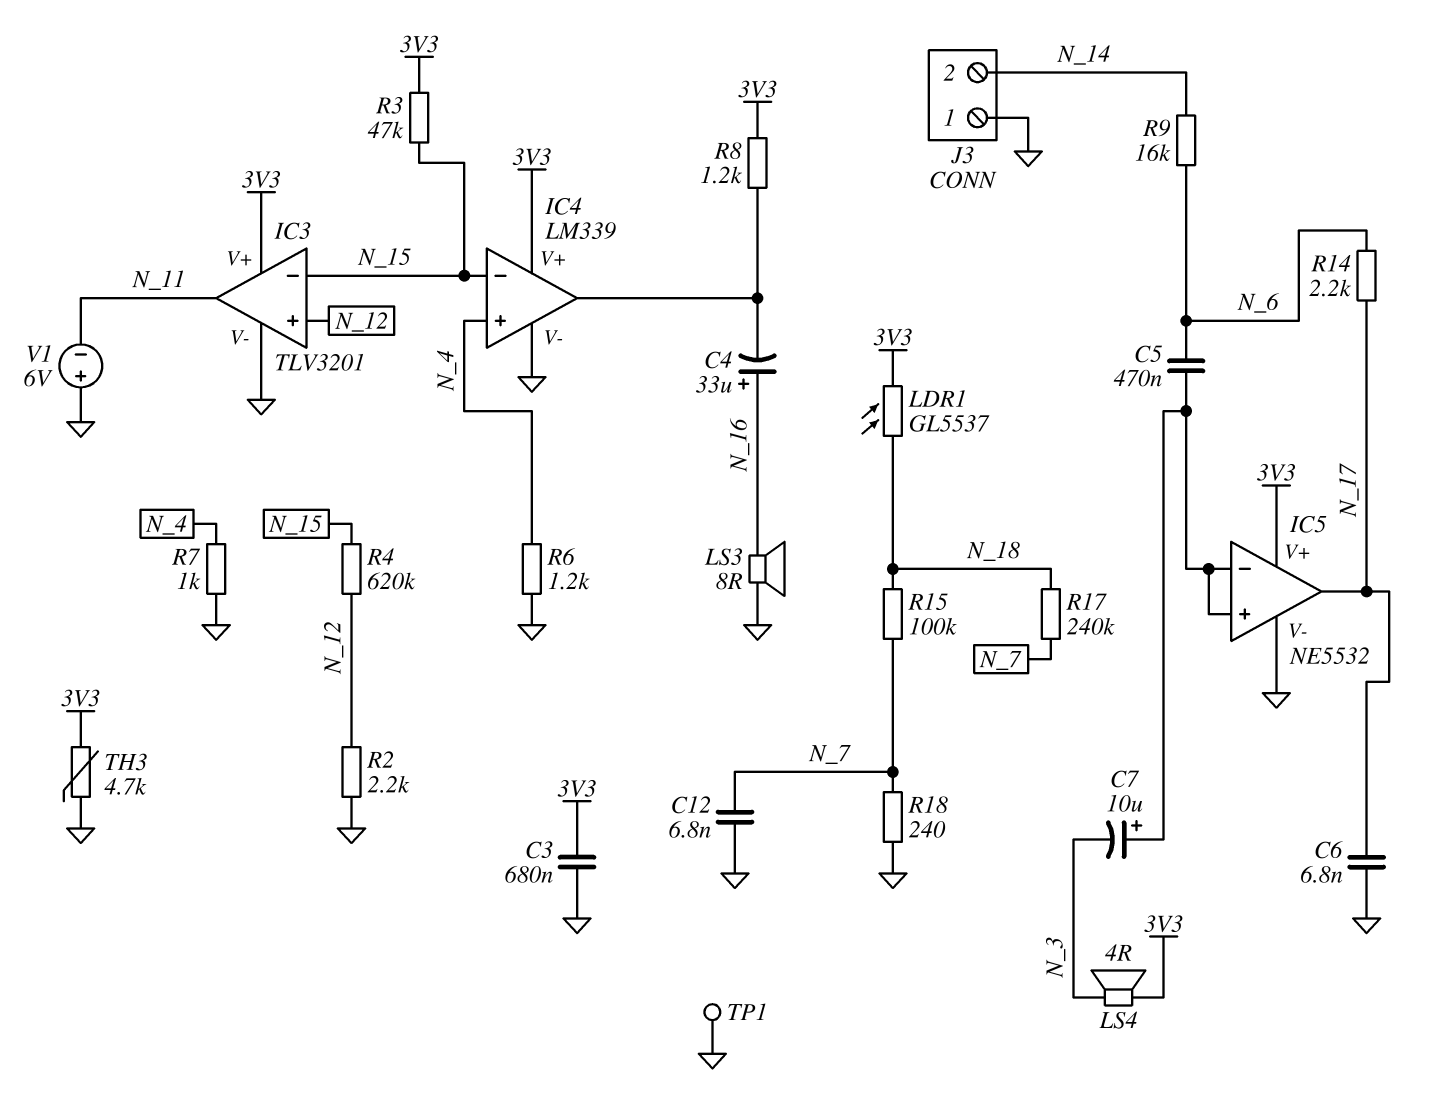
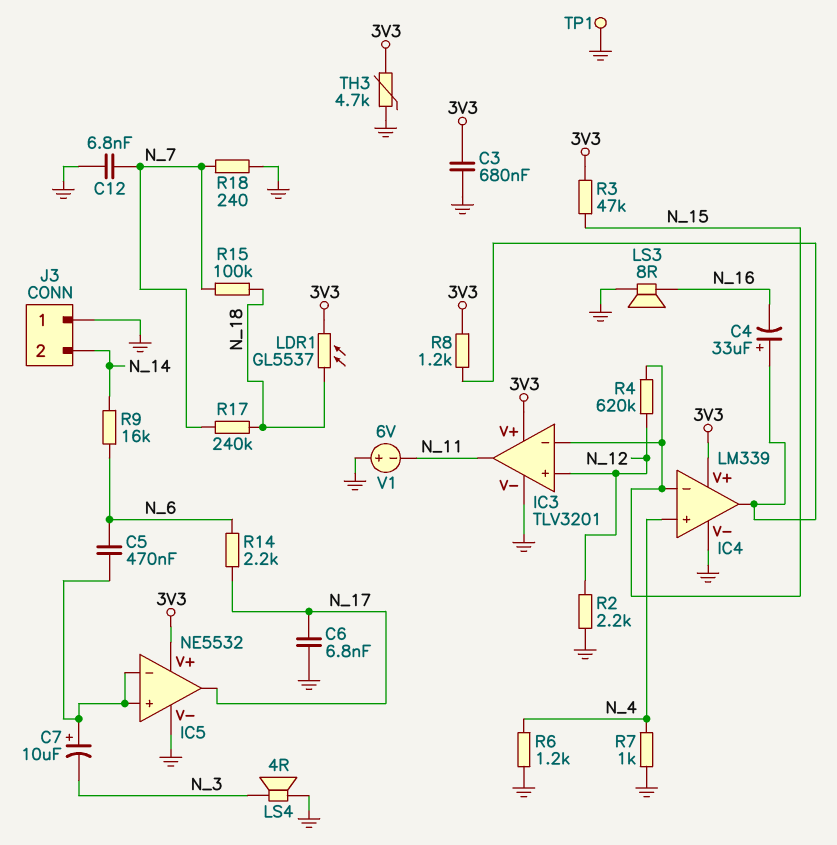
C4: 33uF (plus N_16, minus IC4/out) -> 33uF (plus IC4/out, minus N_16)
LS4: speaker 4R (3V3, N_3) -> speaker 4R (GND, N_3)

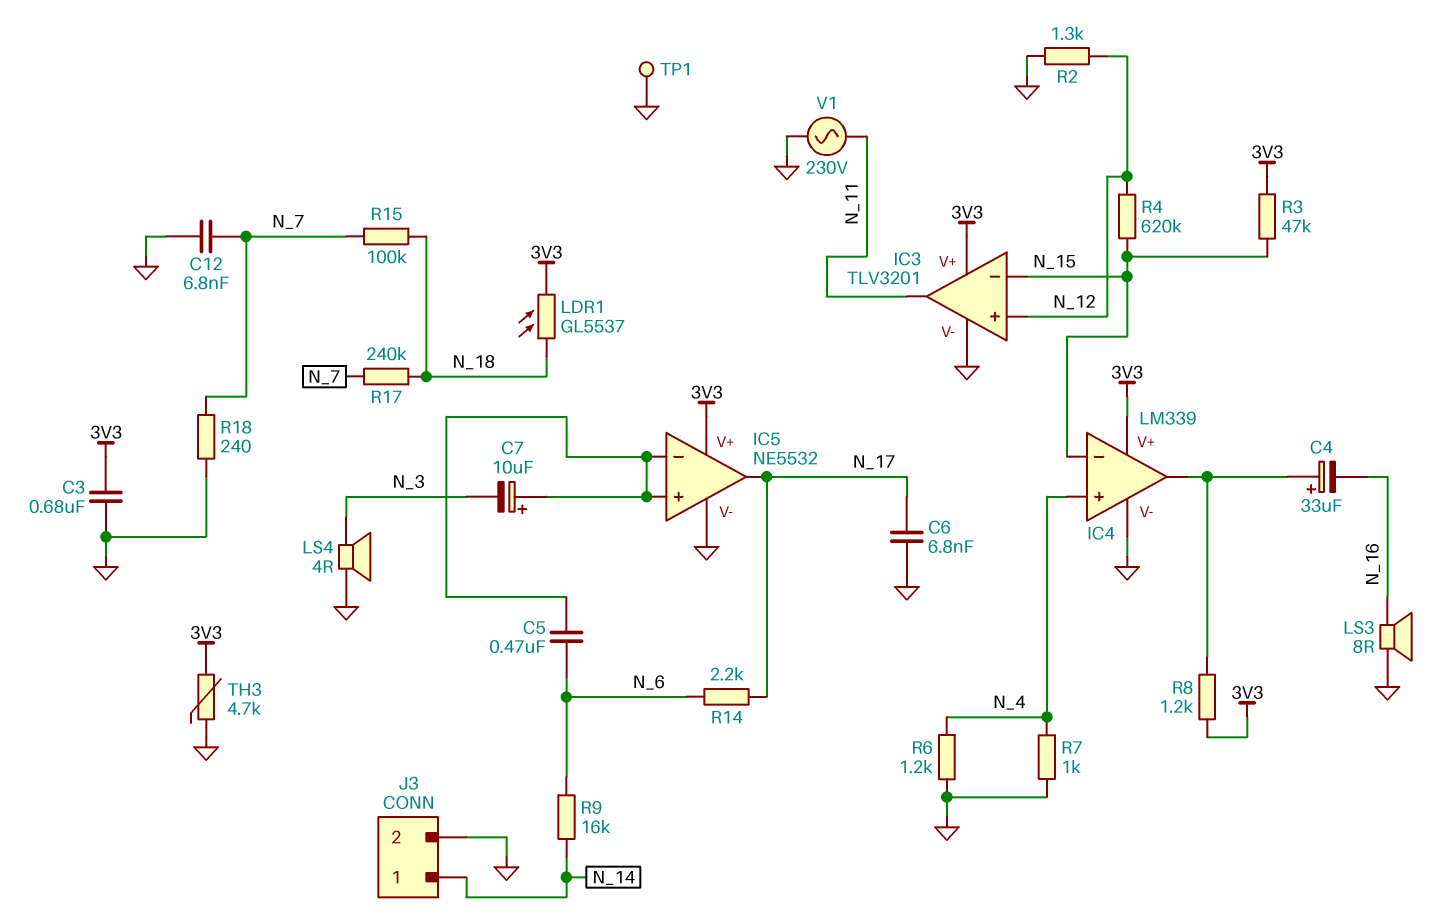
J3 pin 1: GND -> N_14
J3 pin 2: N_14 -> GND
R2: 2.2k (GND, N_12) -> 1.3k (GND, N_12)
V1: 6V (plus GND, minus N_11) -> AC 230V (GND, N_11)

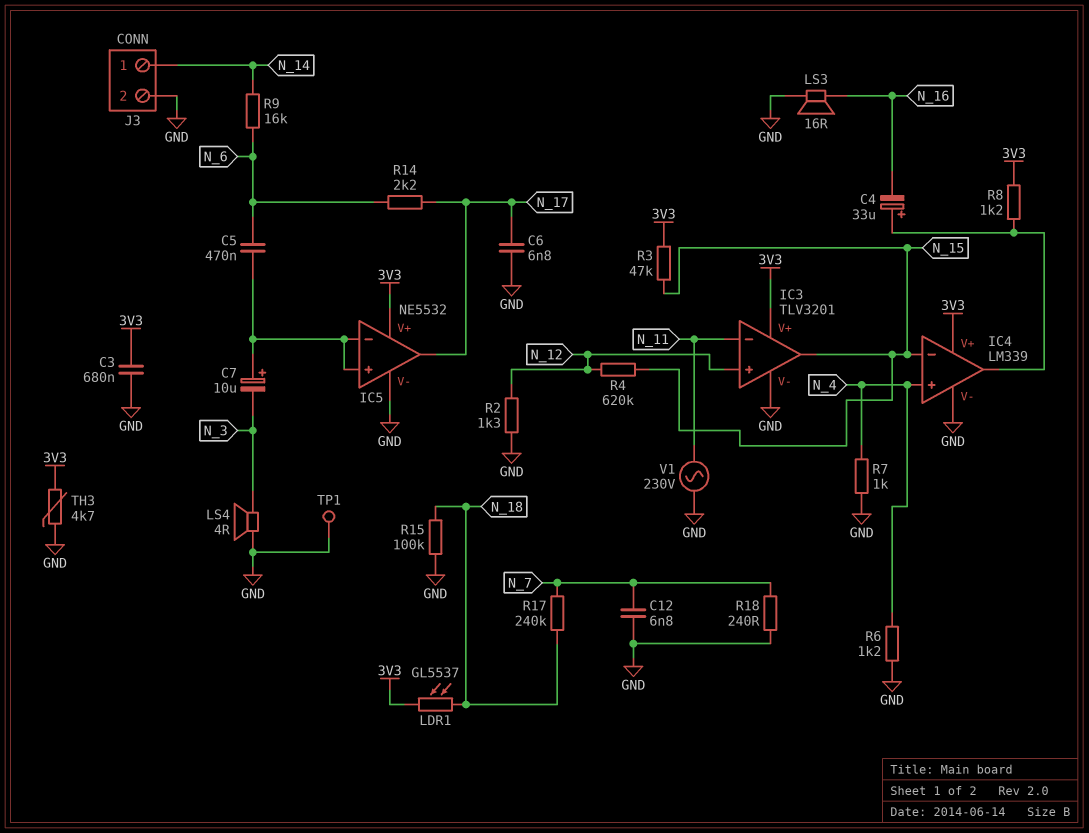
IC3 pin in-: N_15 -> N_11
IC3 pin out: N_11 -> N_15
LS3: speaker 8R (GND, N_16) -> speaker 16R (GND, N_16)
R15: 100k (N_7, N_18) -> 100k (GND, N_18)

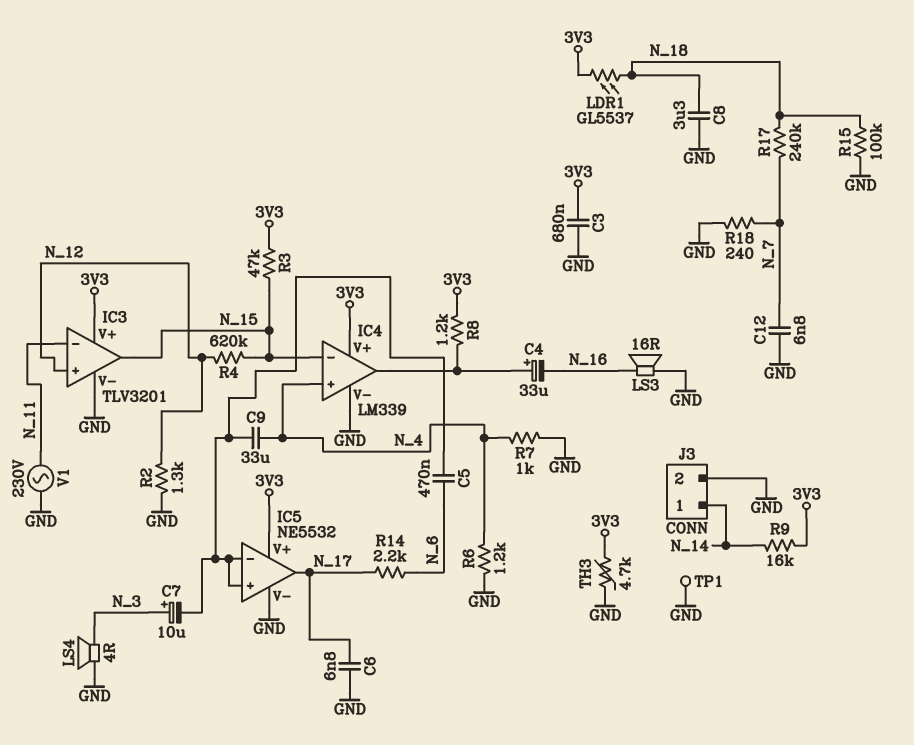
C7: 10uF (plus IC5/in+, minus N_3) -> 10uF (plus N_3, minus IC5/in+)
C8: none -> 3.3uF (GND, N_18)
C9: none -> 33uF (IC5/in+, N_4)
R9: 16k (N_6, N_14) -> 16k (3V3, N_14)

